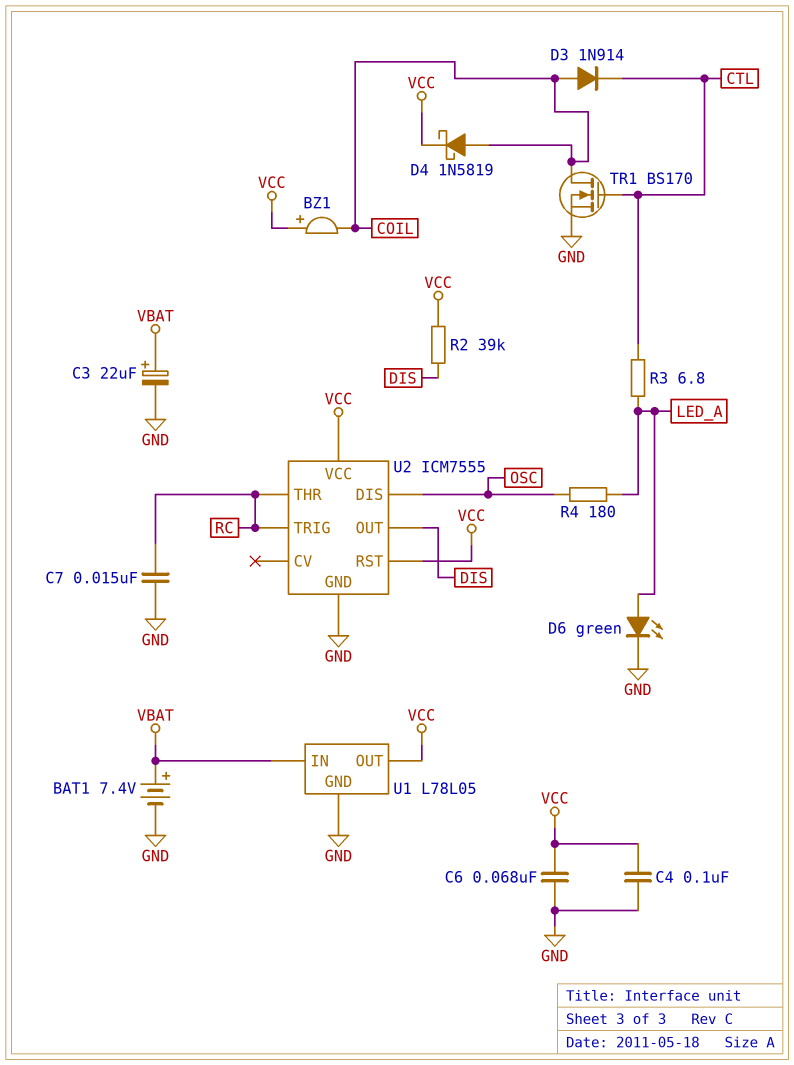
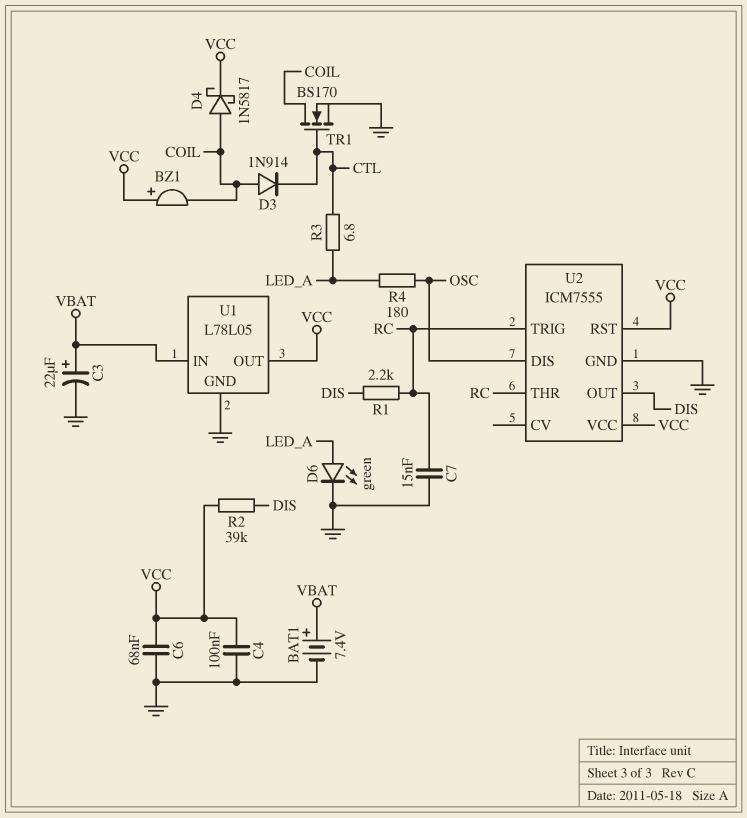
D4: schottky 1N5819 (A COIL, K VCC) -> schottky 1N5817 (A COIL, K VCC)
R1: none -> 2.2k (DIS, RC)

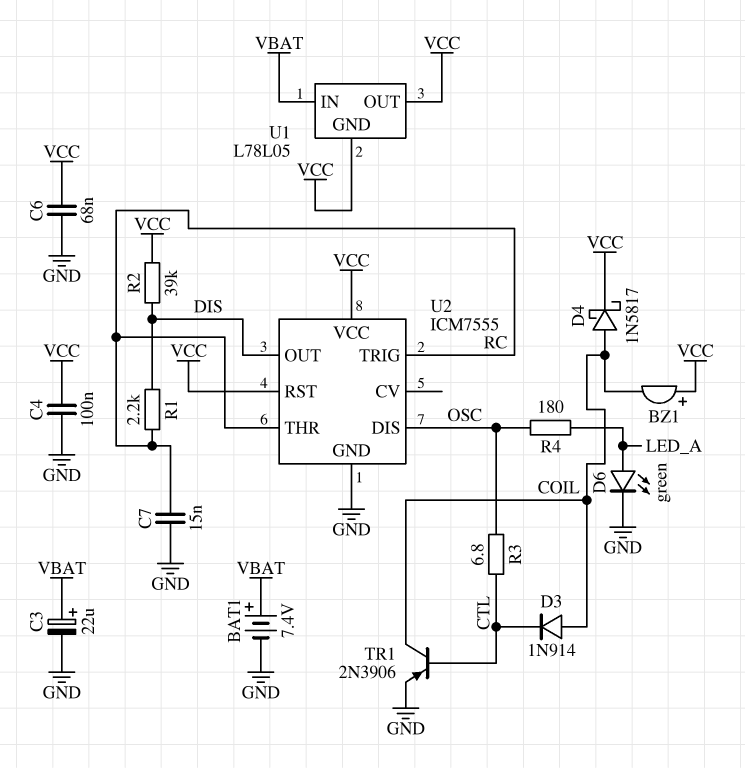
R3: 6.8 (CTL, LED_A) -> 6.8 (CTL, OSC)
TR1: NMOS BS170 (G CTL, D COIL, S GND) -> PNP 2N3906 (B CTL, C COIL, E GND)
U1 pin GND: GND -> VCC

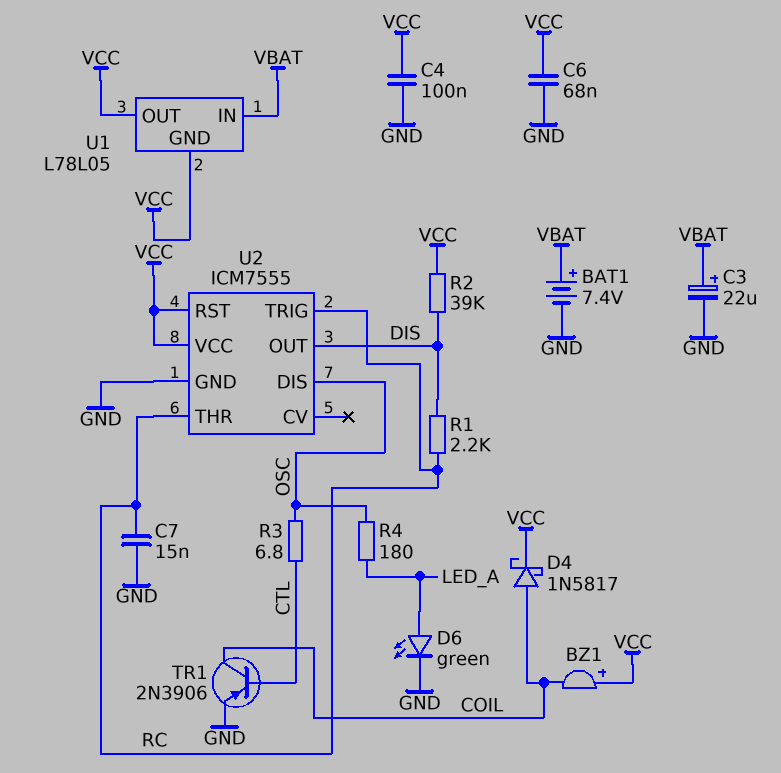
D3: diode 1N914 (A COIL, K CTL) -> none

